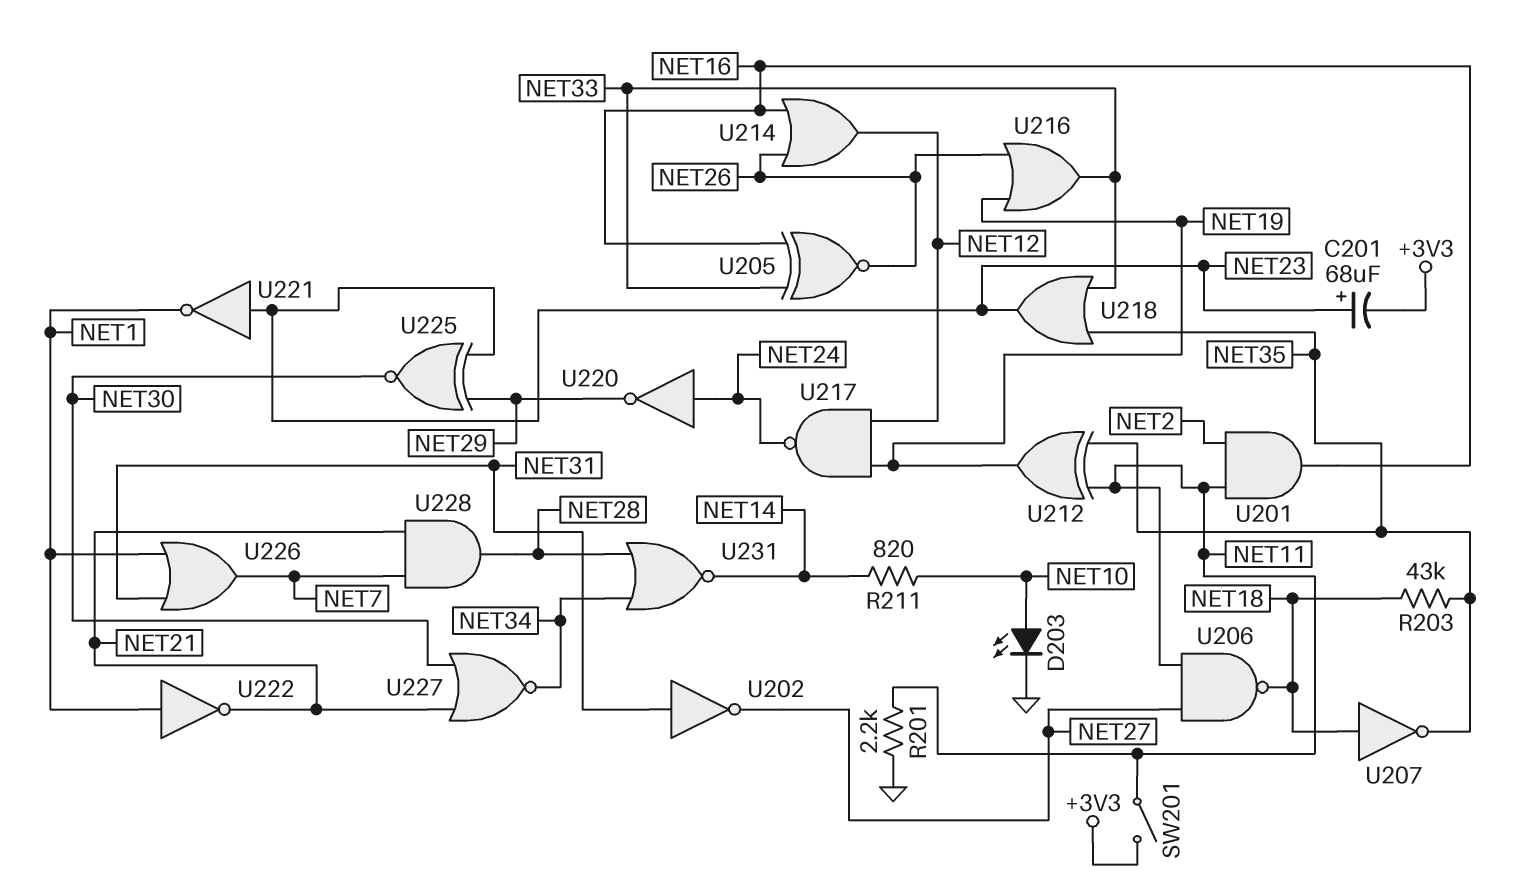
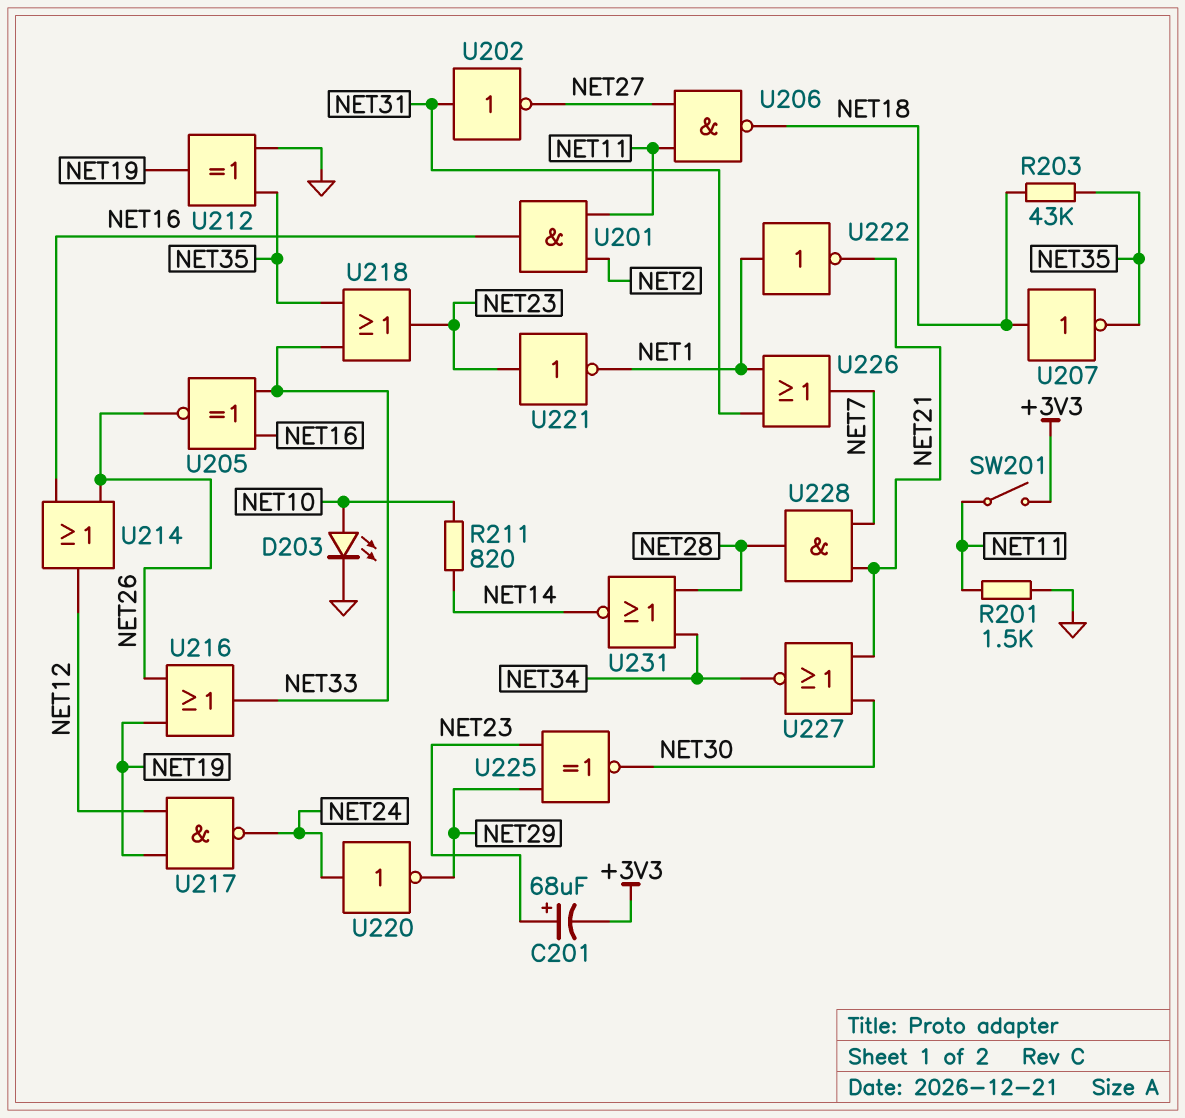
R201: 2.2k (GND, NET11) -> 1.5k (GND, NET11)
U212: XOR (in NET11, in NET35, out NET19) -> XOR (in GND, in NET35, out NET19)

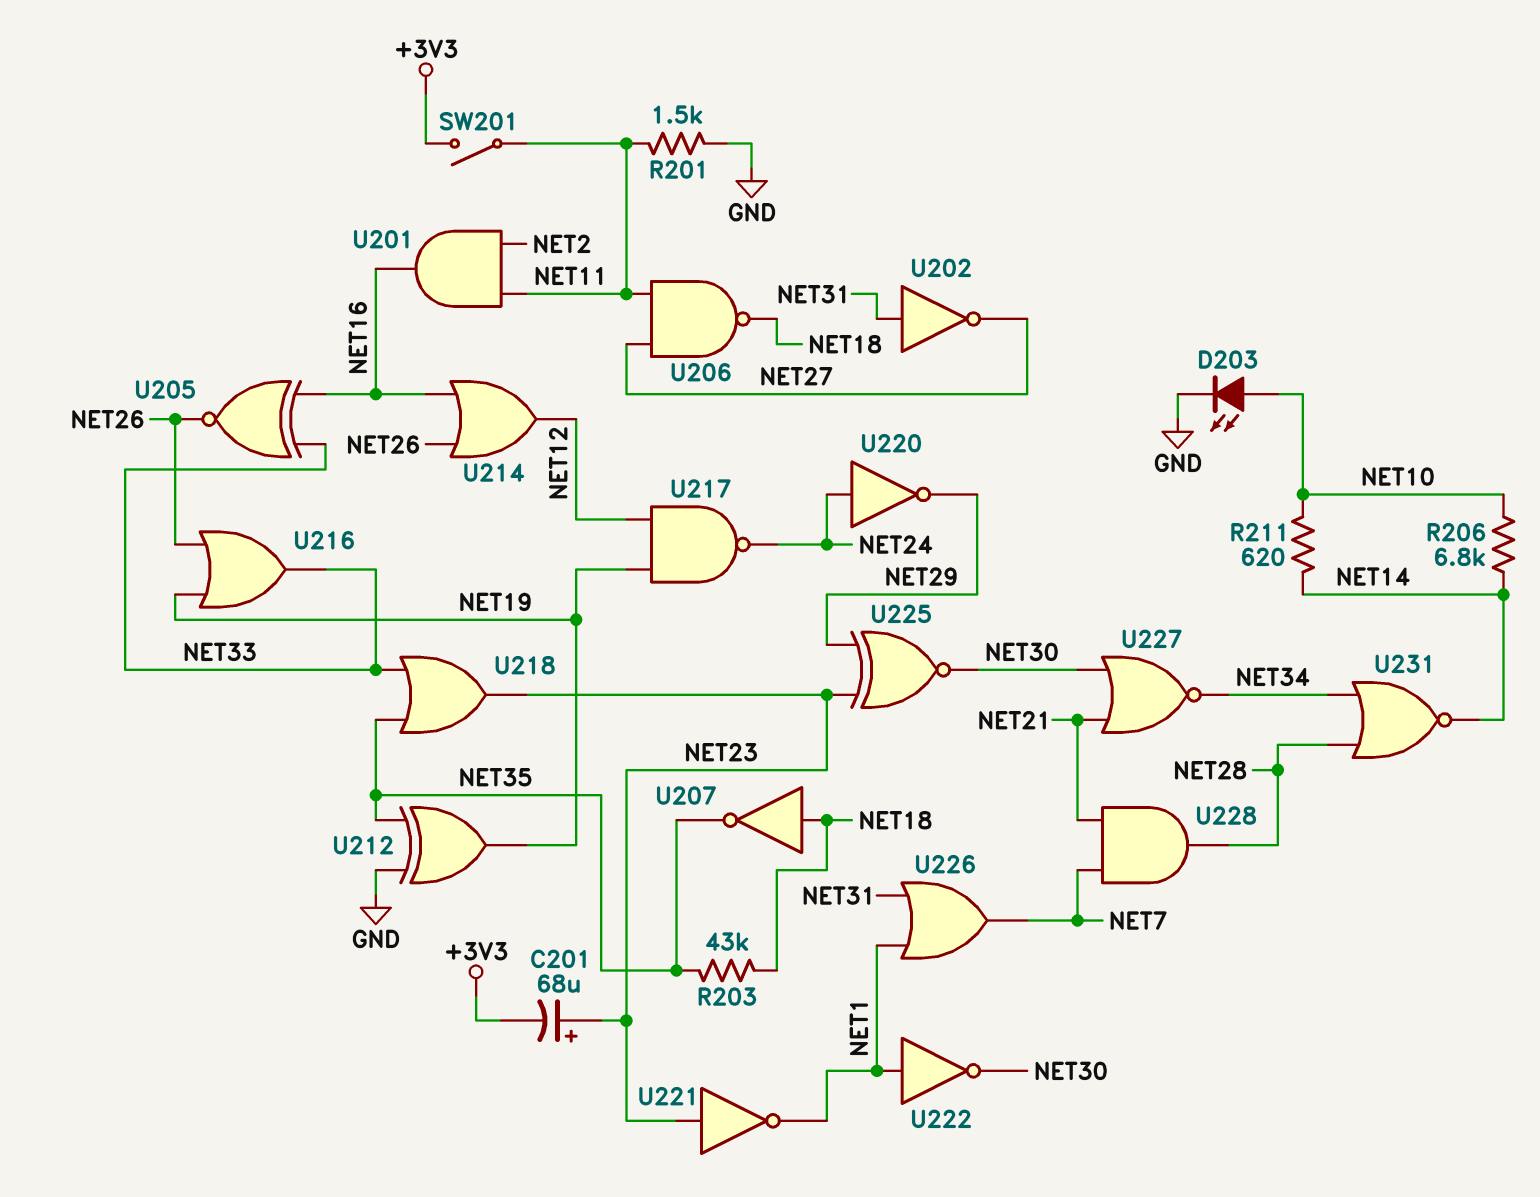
R206: none -> 6.8k (NET10, NET14)
R211: 820 (NET10, NET14) -> 620 (NET10, NET14)
U222: NOT (in NET1, out NET21) -> NOT (in NET1, out NET30)

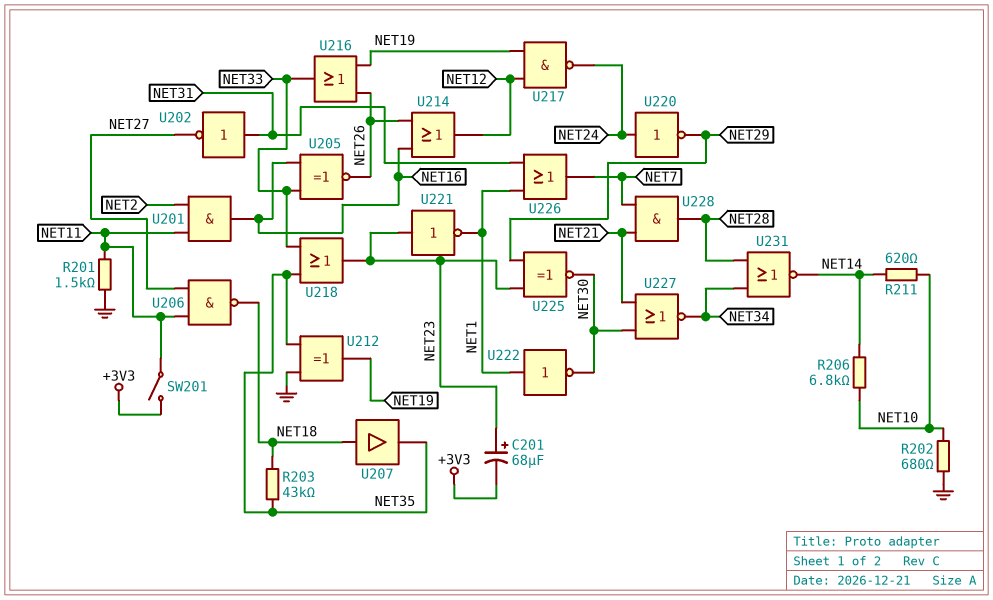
D203: LED (A NET10, K GND) -> none
R202: none -> 680 (GND, NET10)
U207: NOT (in NET18, out NET35) -> buffer (in NET18, out NET35)

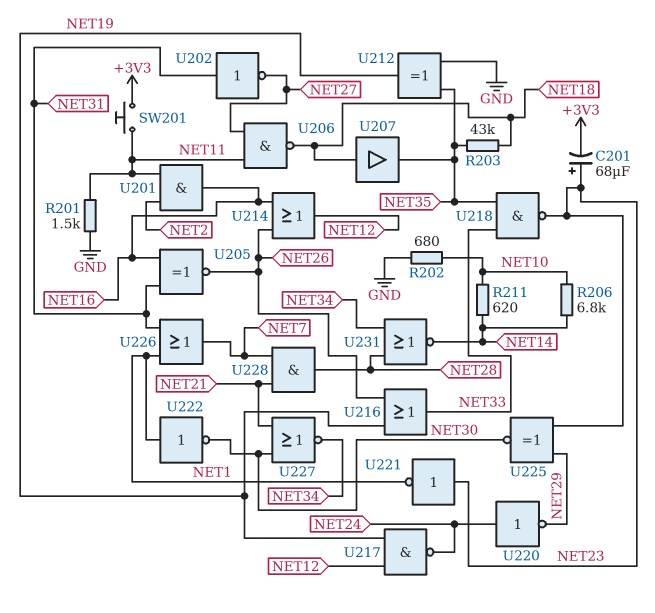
SW201: switch (+3V3, NET11) -> button (+3V3, NET11)
U205: XNOR (in NET16, in NET33, out NET26) -> XNOR (in NET16, in NET31, out NET26)
U218: OR (in NET33, in NET35, out NET23) -> NAND (in NET33, in NET35, out NET23)

